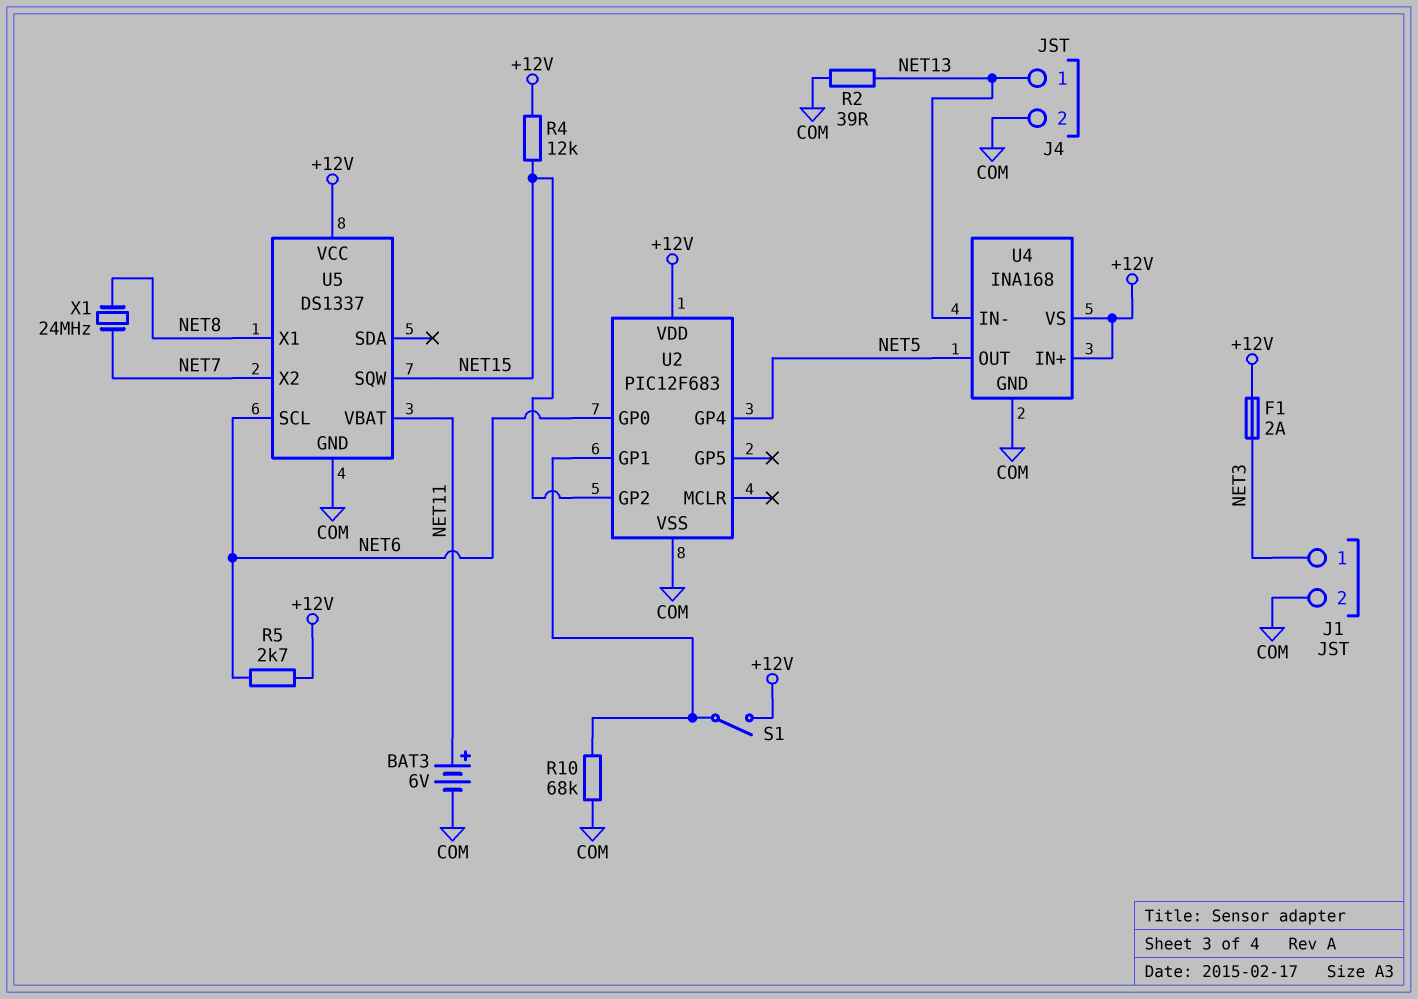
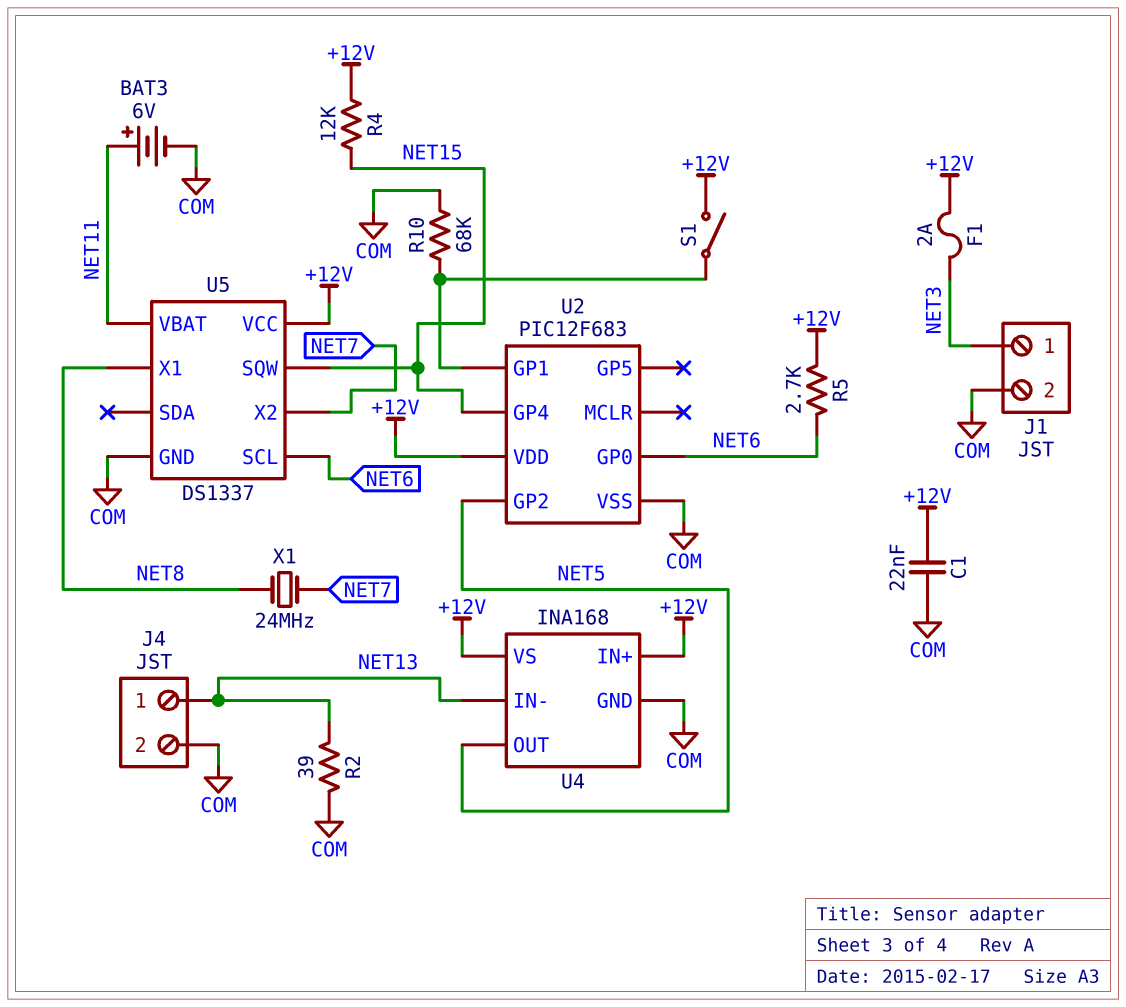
C1: none -> 22nF (+12V, COM)
U2 pin GP2: NET15 -> NET5
U2 pin GP4: NET5 -> NET15

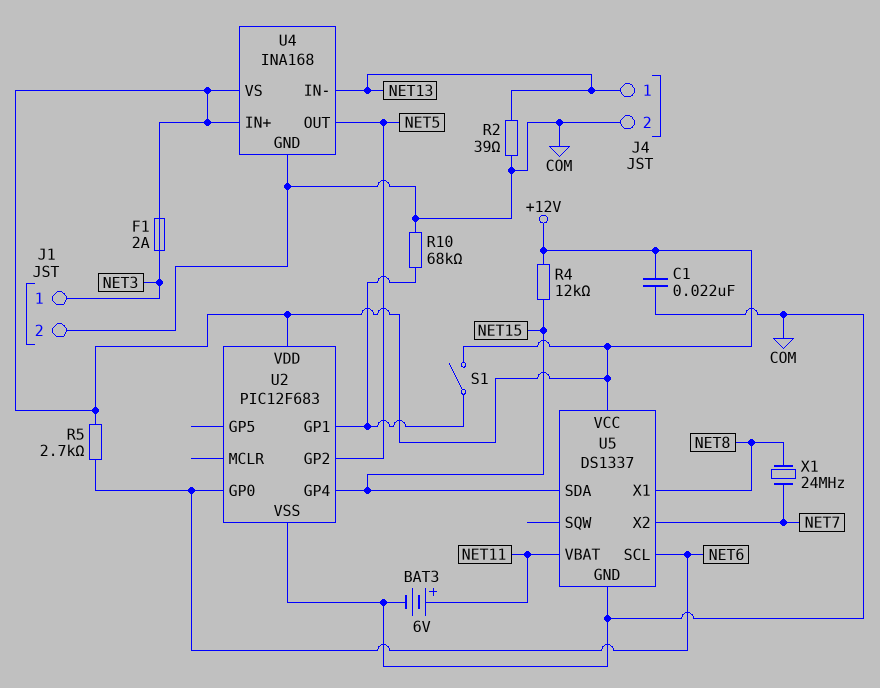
U5 pin SDA: none -> NET15
U5 pin SQW: NET15 -> none

